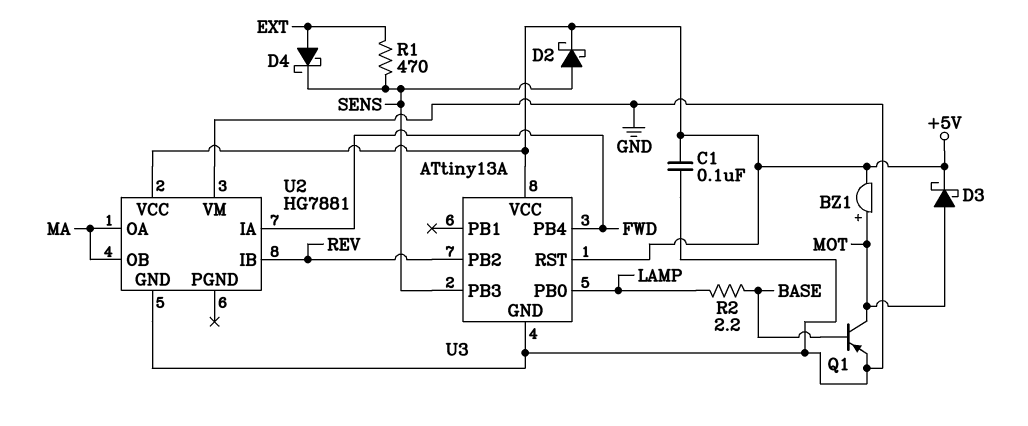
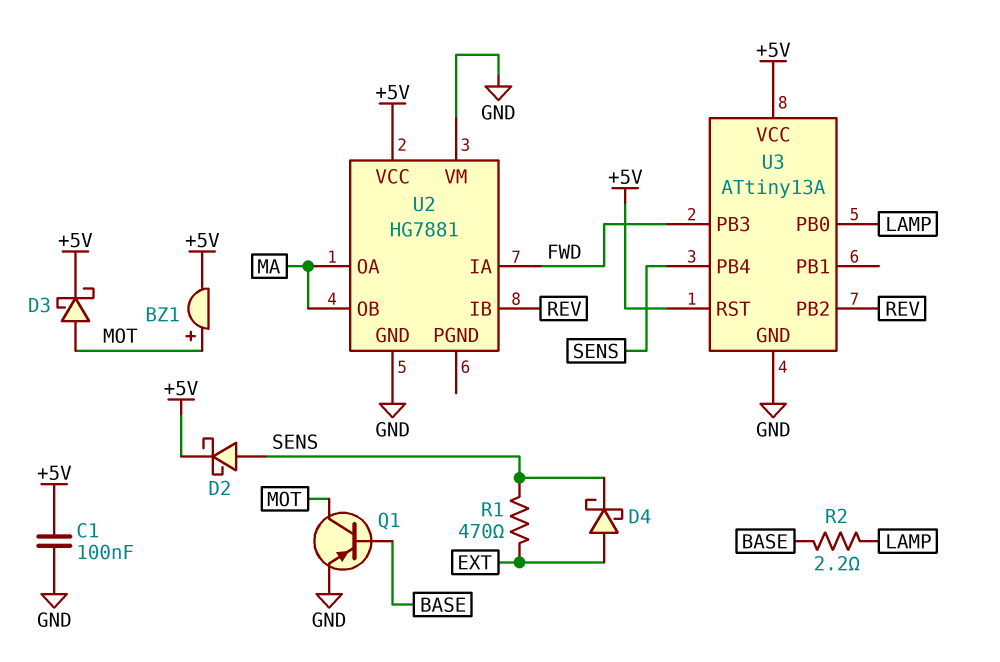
U3 pin PB3: SENS -> FWD
U3 pin PB4: FWD -> SENS

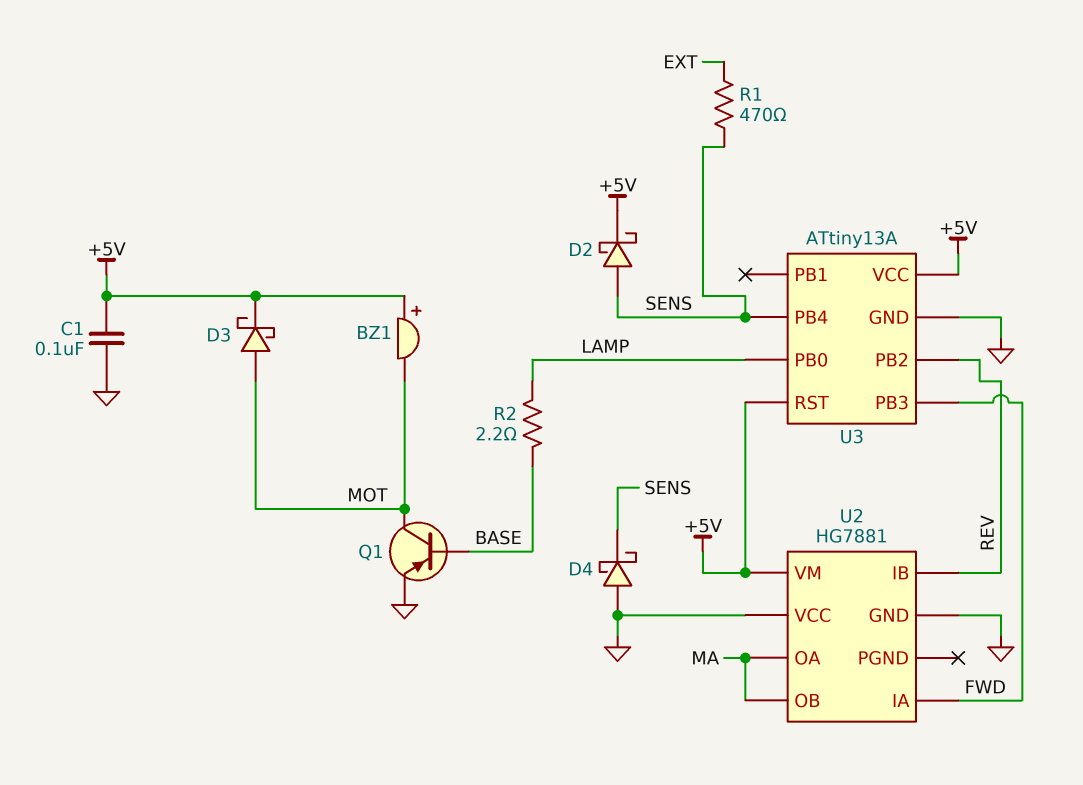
BZ1: buzzer (plus MOT, minus +5V) -> buzzer (plus +5V, minus MOT)
D4: schottky (A EXT, K SENS) -> schottky (A GND, K SENS)
U2 pin VCC: +5V -> GND
U2 pin VM: GND -> +5V

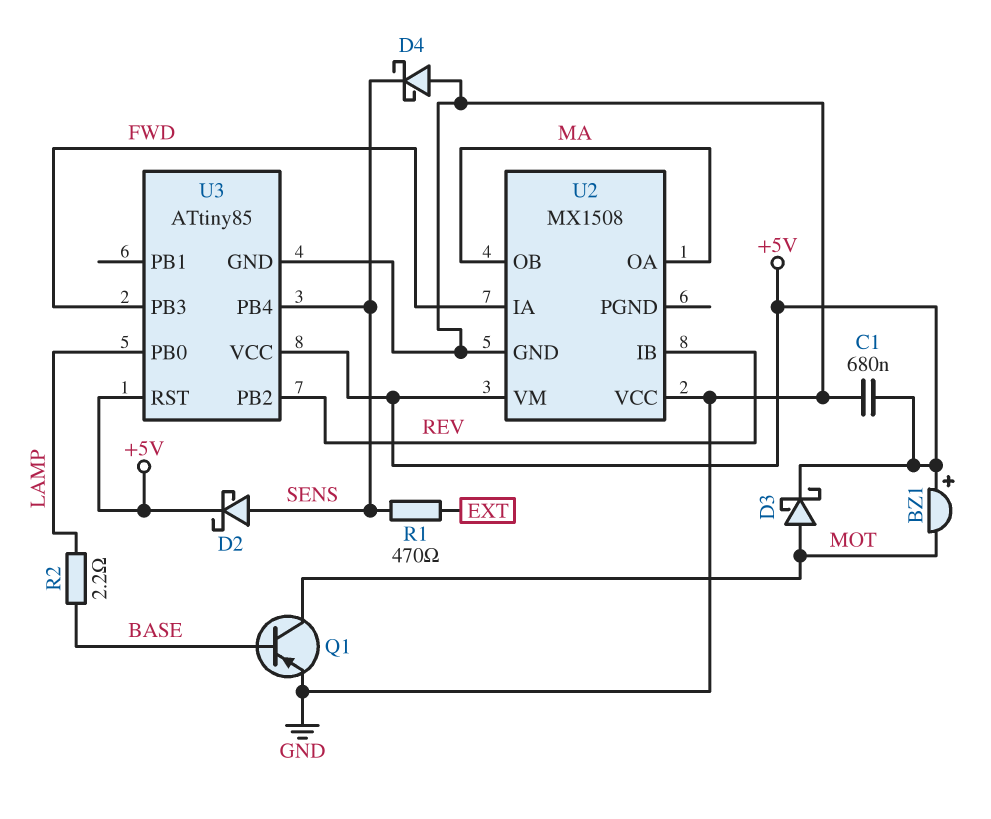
C1: 100nF (+5V, GND) -> 680nF (+5V, GND)
U2: HG7881 -> MX1508
U3: ATtiny13A -> ATtiny85

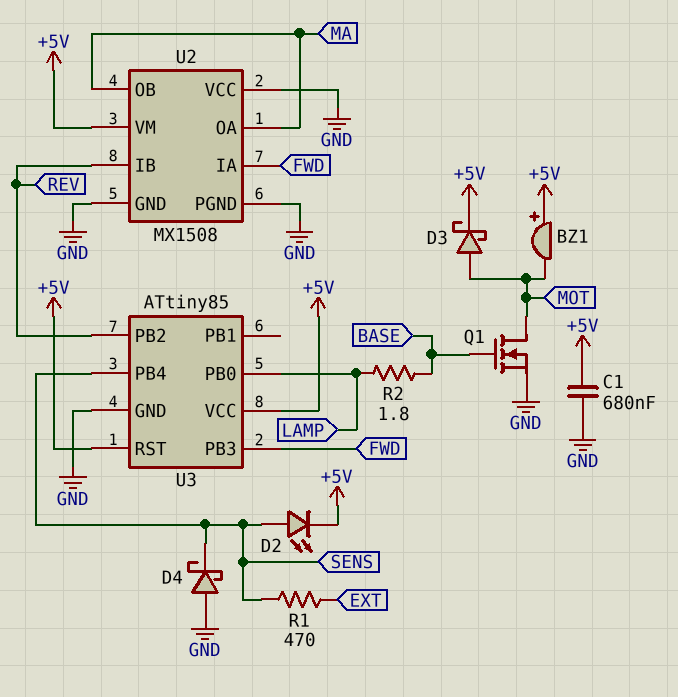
D2: schottky (A SENS, K +5V) -> LED (A SENS, K +5V)
Q1: PNP (B BASE, C MOT, E GND) -> NMOS (G BASE, D MOT, S GND)
R2: 2.2 (BASE, LAMP) -> 1.8 (BASE, LAMP)
U2 pin PGND: none -> GND

